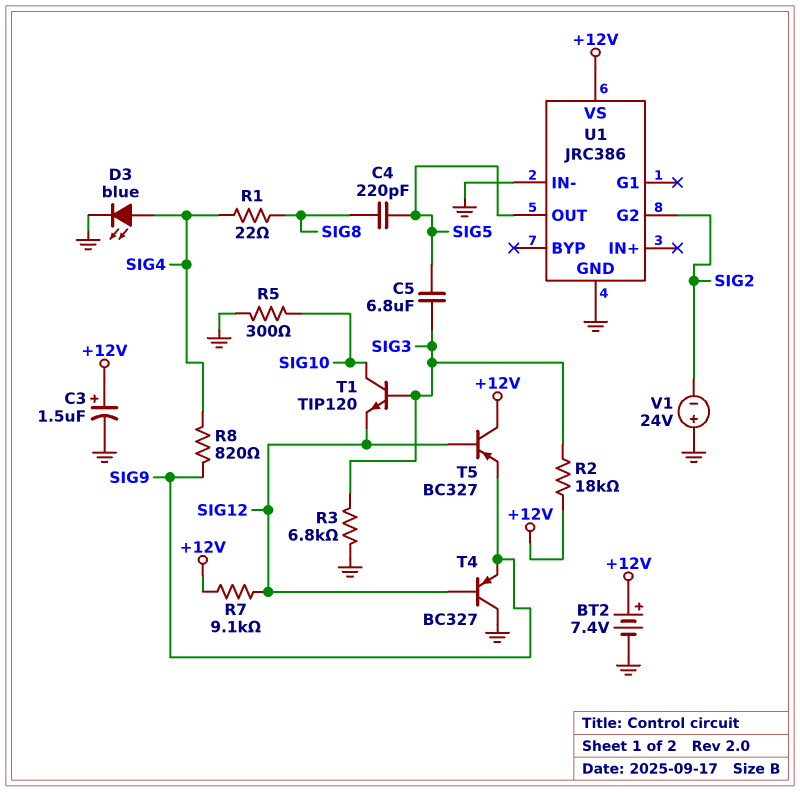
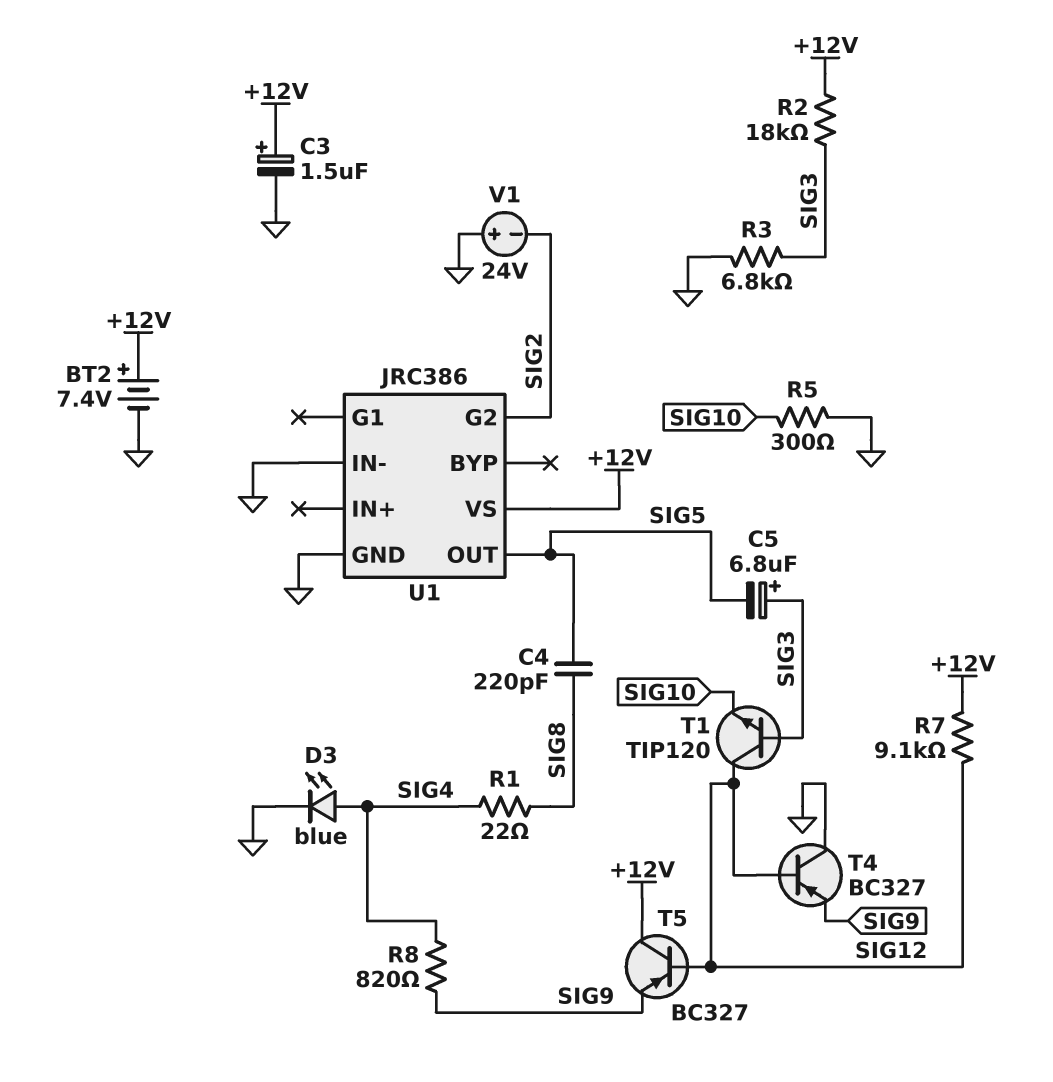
C5: 6.8uF (SIG3, SIG5) -> 6.8uF (plus SIG3, minus SIG5)
T1: NPN TIP120 (B SIG3, C SIG10, E SIG12) -> NPN TIP120 (B SIG3, C SIG12, E SIG10)

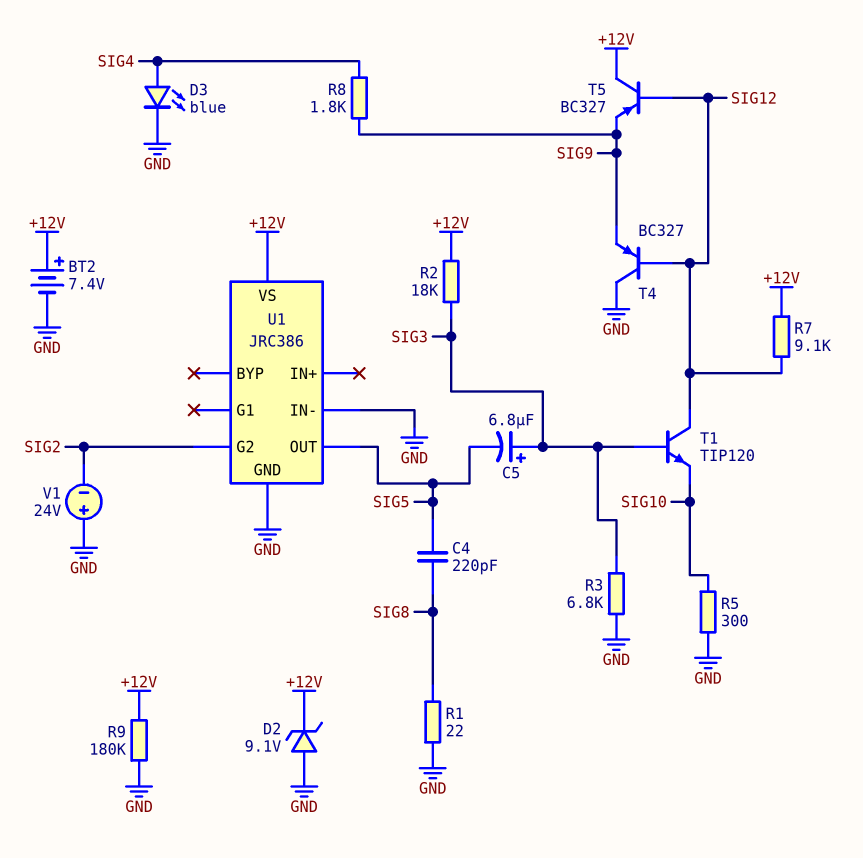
C3: 1.5uF (plus +12V, minus GND) -> none
D2: none -> zener 9.1V (A GND, K +12V)
R1: 22 (SIG4, SIG8) -> 22 (GND, SIG8)
R8: 820 (SIG4, SIG9) -> 1.8k (SIG4, SIG9)
R9: none -> 180k (+12V, GND)

